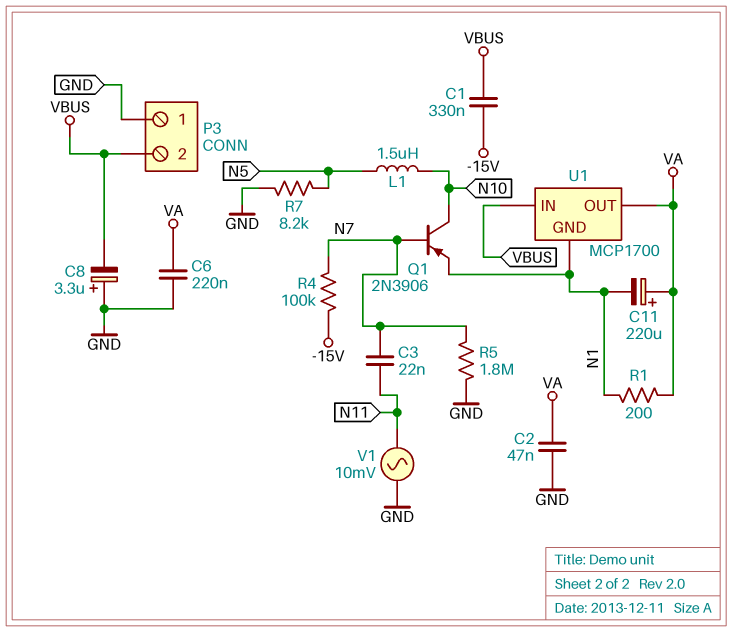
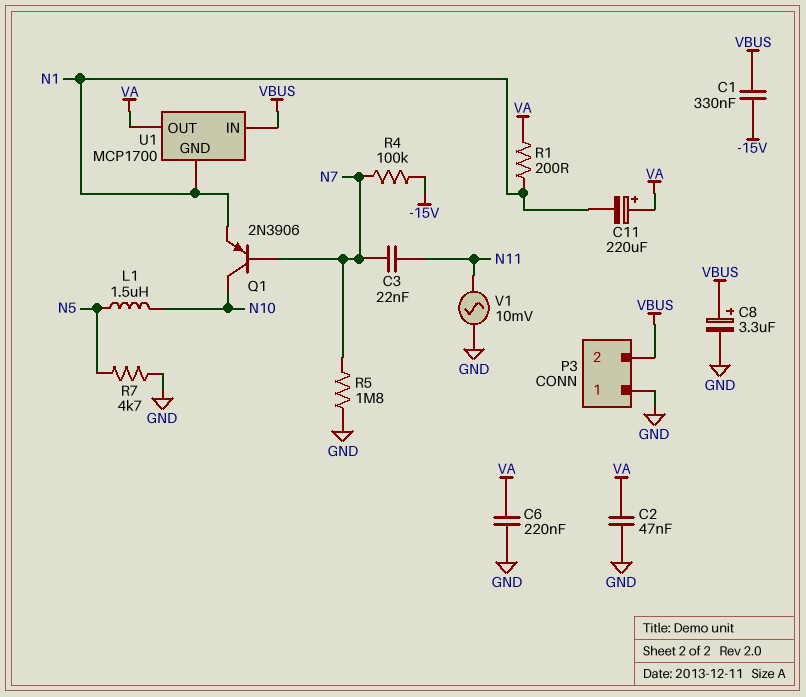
C8: 3.3uF (plus GND, minus VBUS) -> 3.3uF (plus VBUS, minus GND)
R7: 8.2k (GND, N5) -> 4.7k (GND, N5)

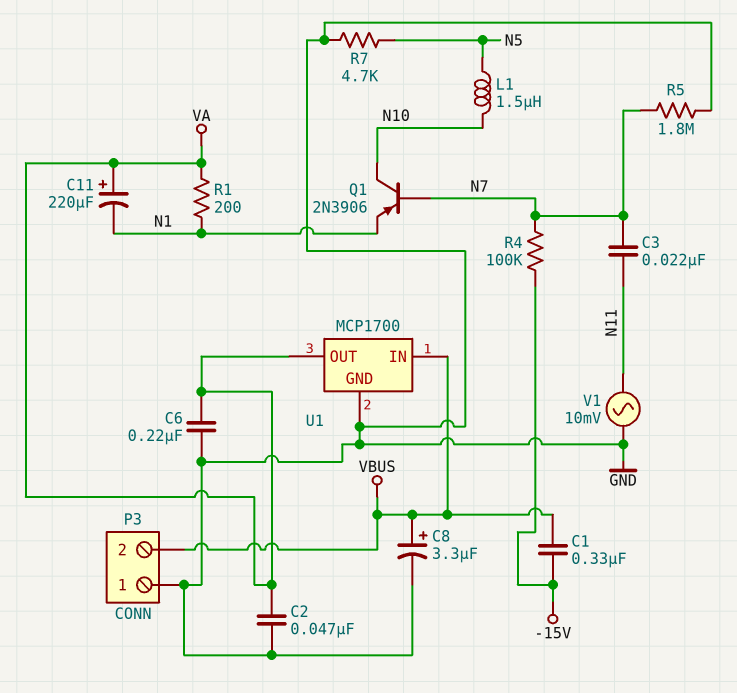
U1 pin GND: N1 -> GND

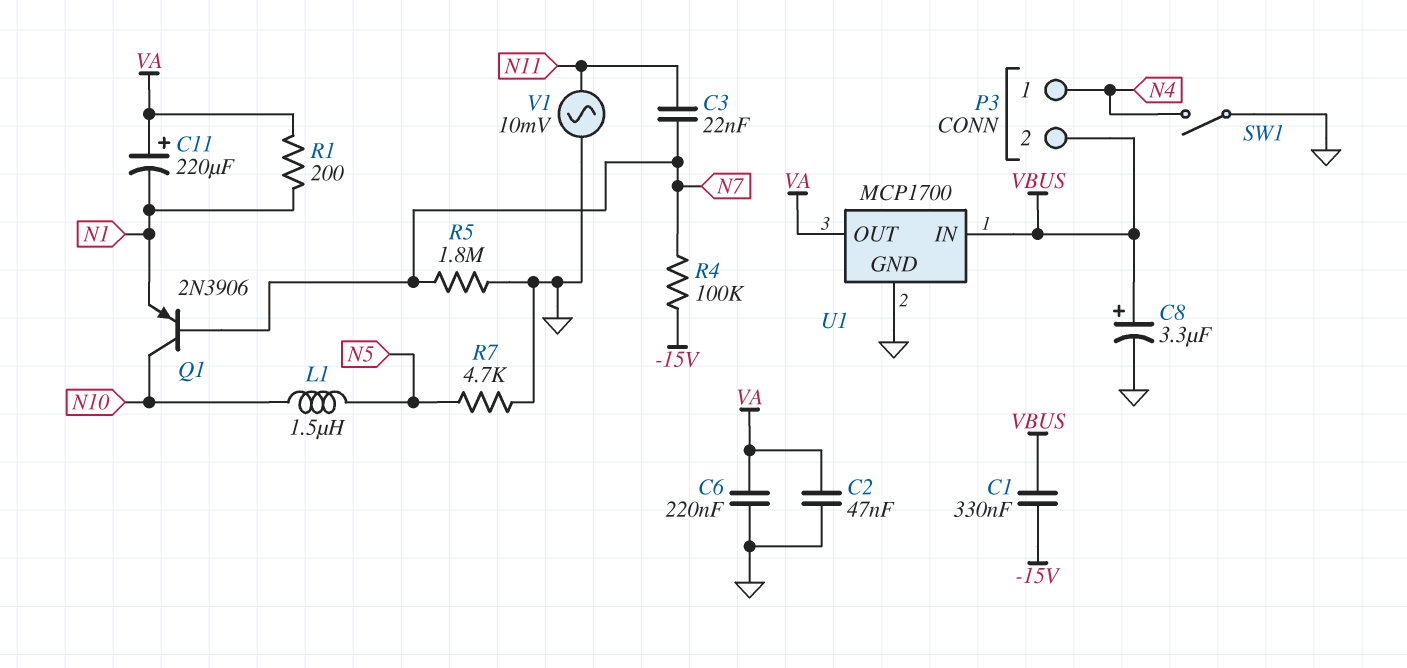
P3 pin 1: GND -> N4
SW1: none -> switch (GND, N4)

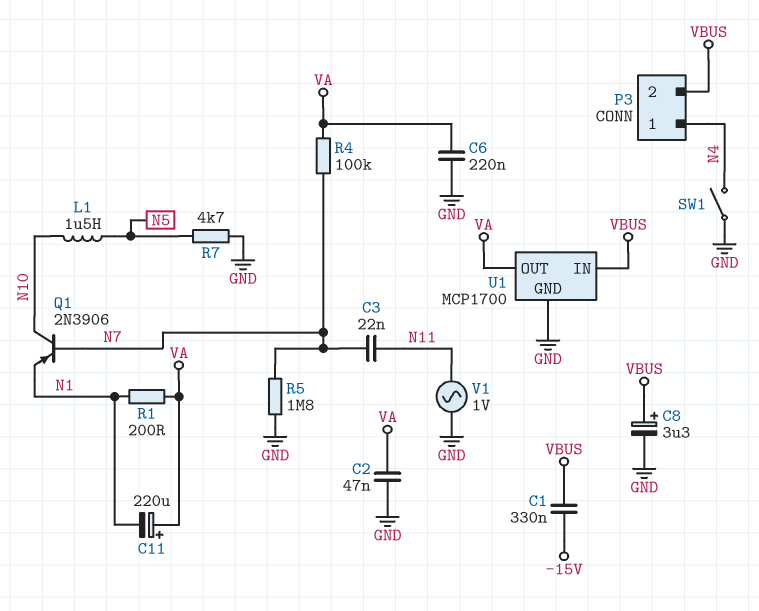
R4: 100k (-15V, N7) -> 100k (N7, VA)
V1: AC 10mV (GND, N11) -> AC 1V (GND, N11)

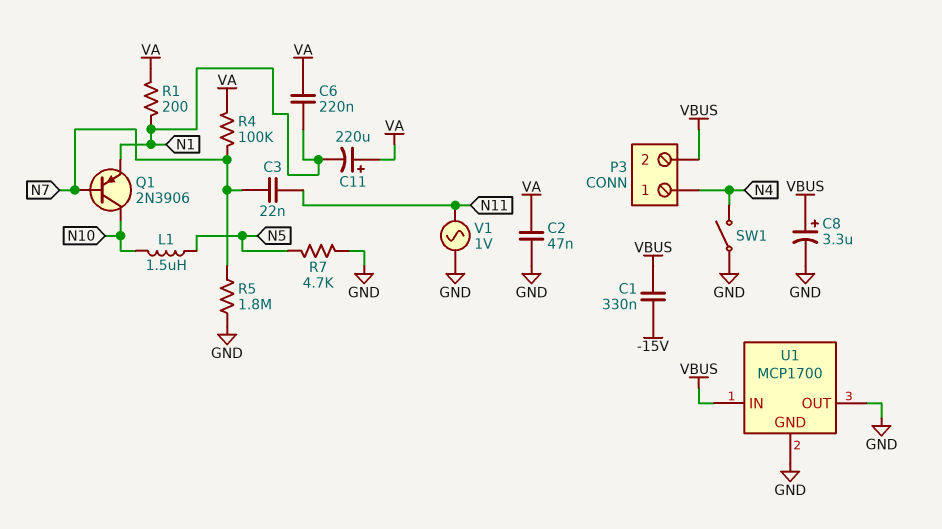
C6: 220nF (GND, VA) -> 220nF (N1, VA)
U1 pin OUT: VA -> GND

